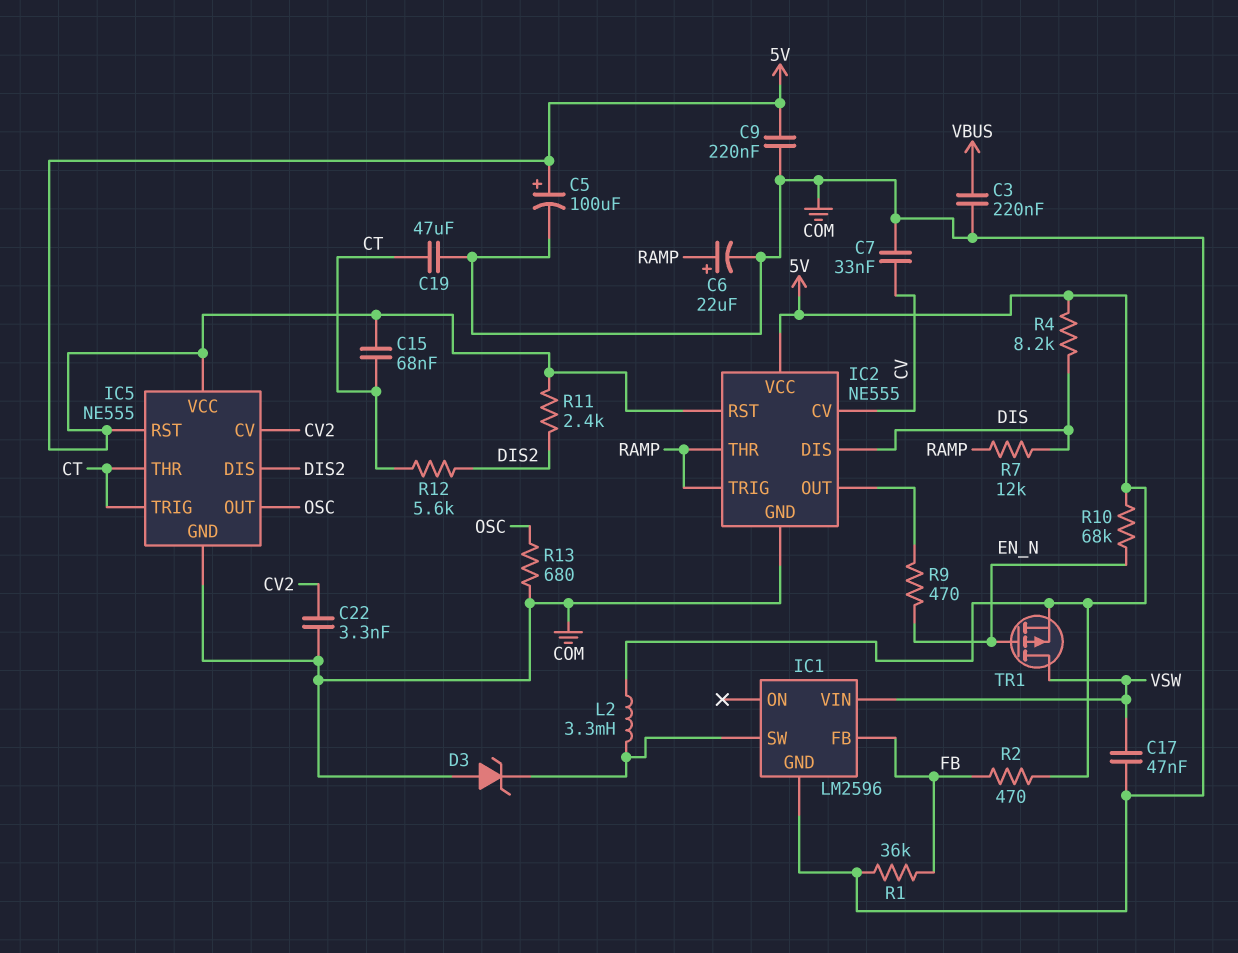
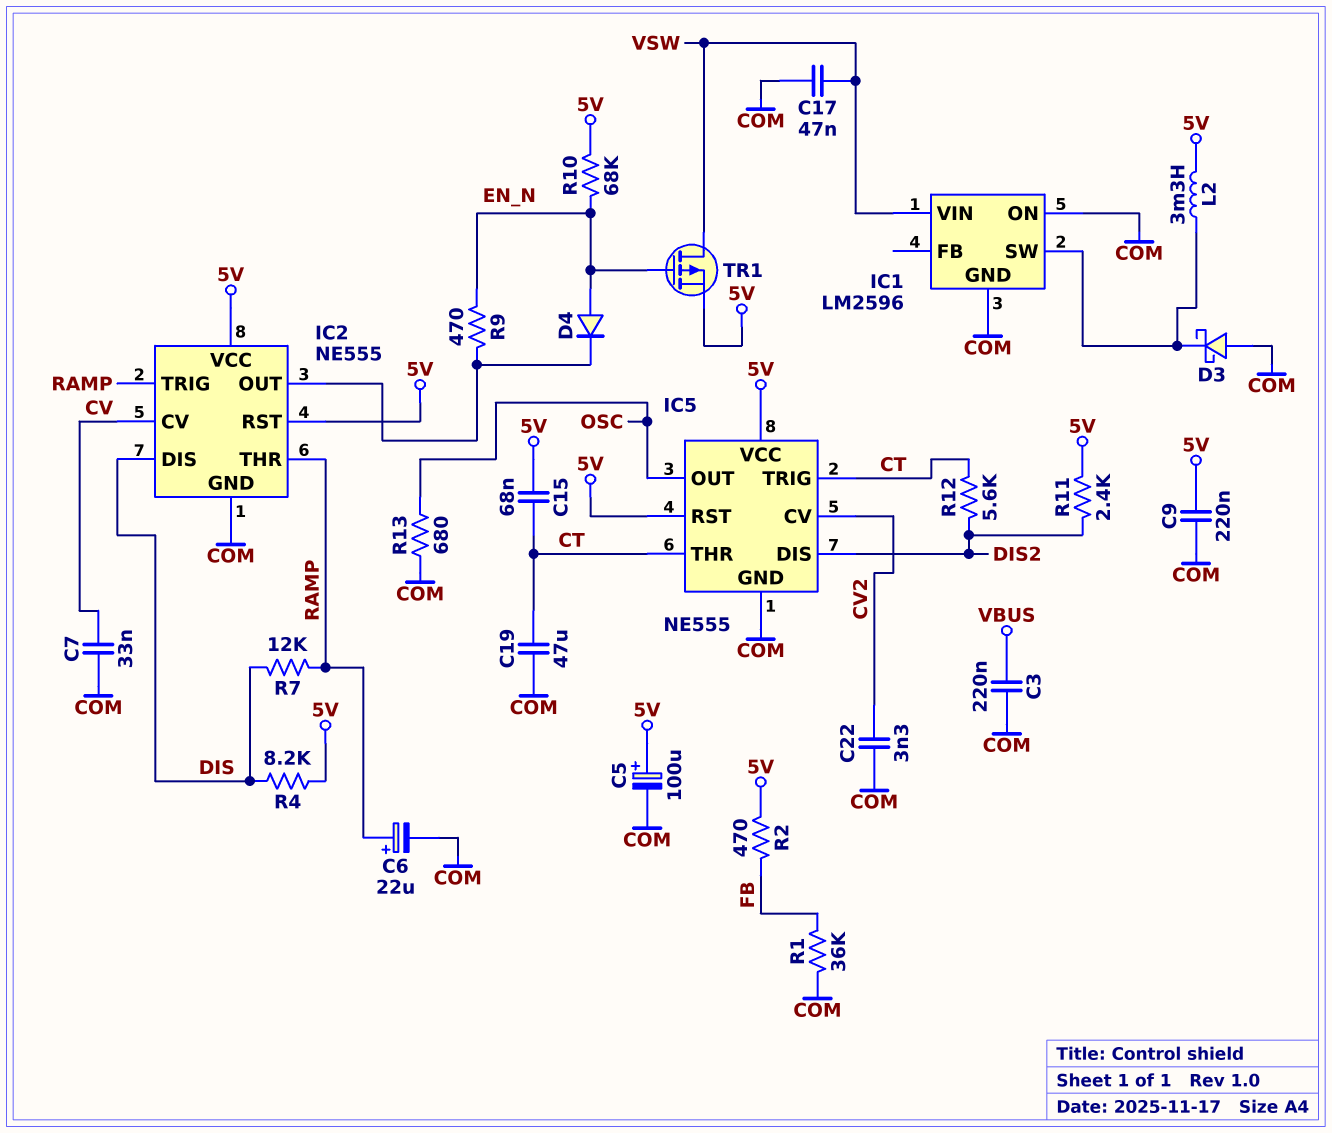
D3: zener (A COM, K IC1/SW) -> schottky (A COM, K IC1/SW)
D4: none -> diode (A EN_N, K IC2/OUT)
IC1 pin FB: FB -> none
IC1 pin ON: none -> COM

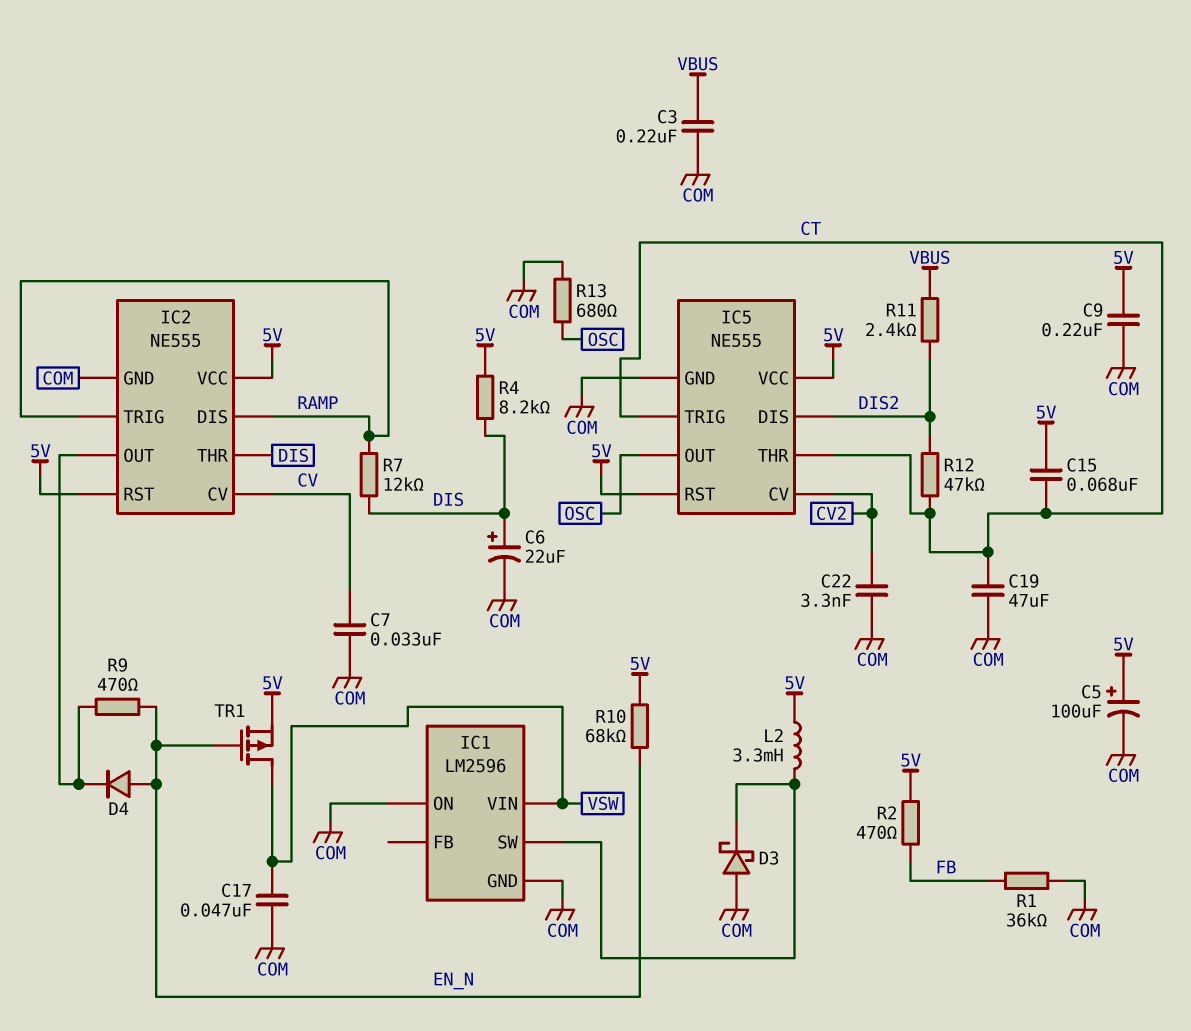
C6: 22uF (plus RAMP, minus COM) -> 22uF (plus DIS, minus COM)
IC2 pin DIS: DIS -> RAMP
IC2 pin THR: RAMP -> DIS
R11: 2.4k (5V, DIS2) -> 2.4k (DIS2, VBUS)
R12: 5.6k (CT, DIS2) -> 47k (CT, DIS2)

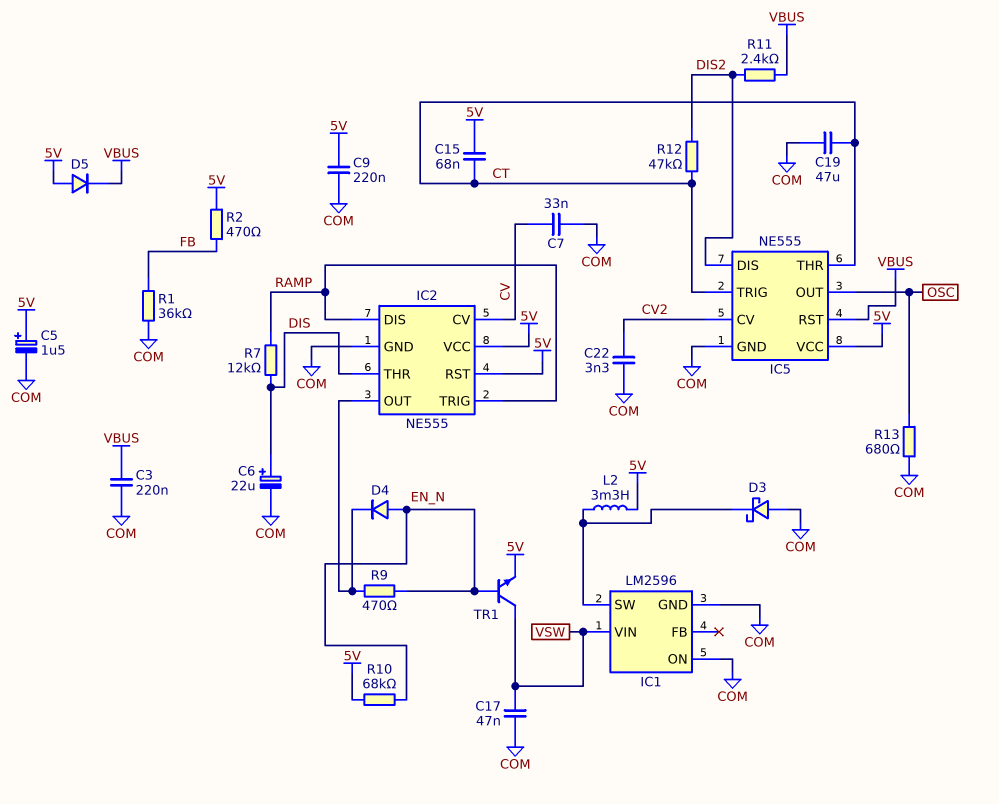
C5: 100uF (plus 5V, minus COM) -> 1.5uF (plus 5V, minus COM)
D5: none -> diode (A 5V, K VBUS)
IC5 pin RST: 5V -> VBUS
R4: 8.2k (5V, DIS) -> none
TR1: PMOS (G EN_N, D VSW, S 5V) -> NPN (B EN_N, C VSW, E 5V)

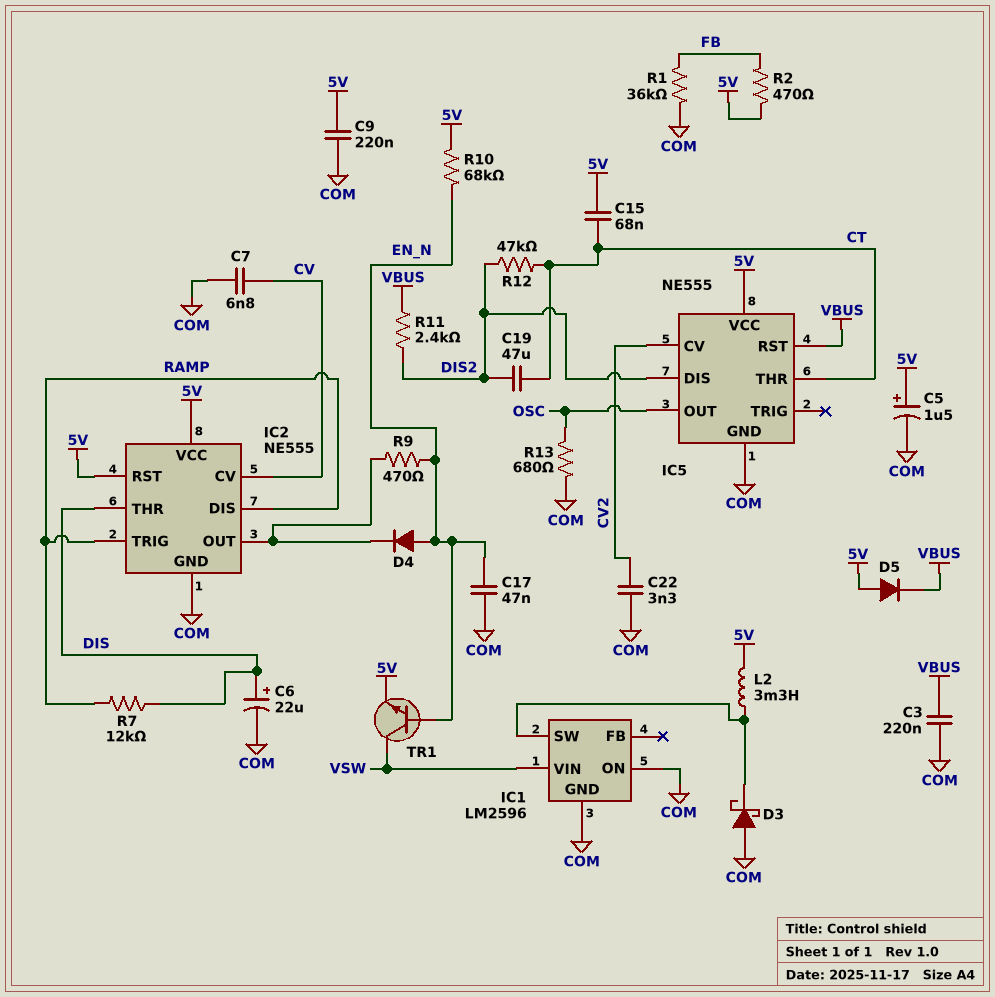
C7: 33nF (COM, CV) -> 6.8nF (COM, CV)
C17: 47nF (COM, VSW) -> 47nF (COM, EN_N)
C19: 47uF (COM, CT) -> 47uF (CT, DIS2)
IC5 pin TRIG: CT -> none

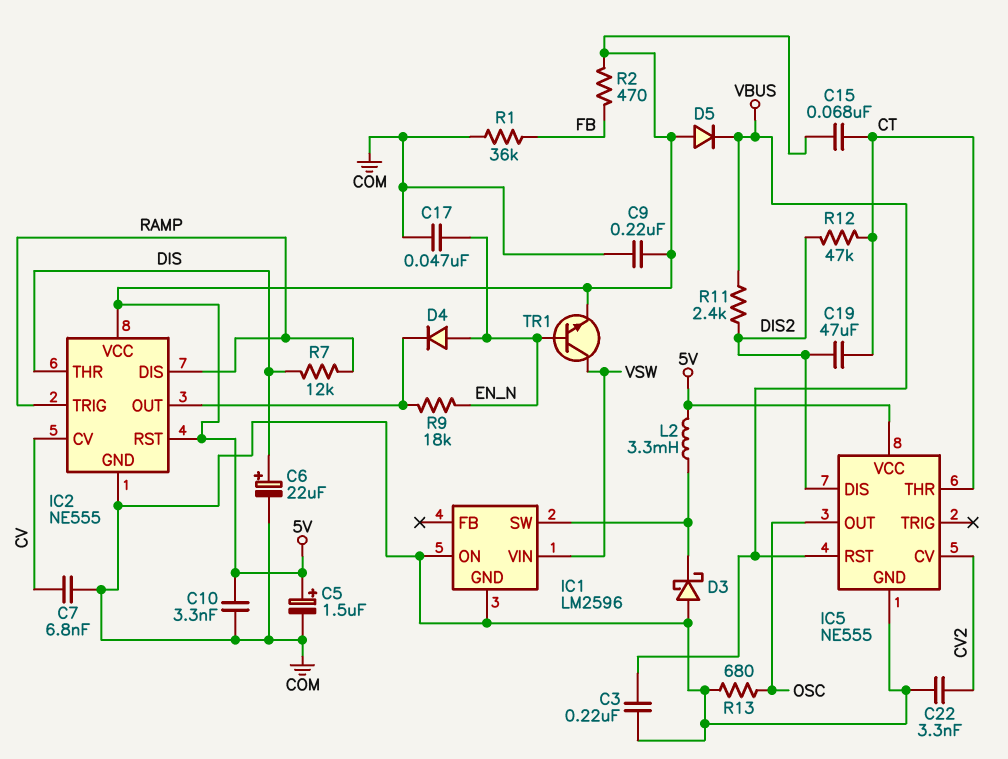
C10: none -> 3.3nF (5V, COM)
R9: 470 (EN_N, IC2/OUT) -> 18k (EN_N, IC2/OUT)
R10: 68k (5V, EN_N) -> none

